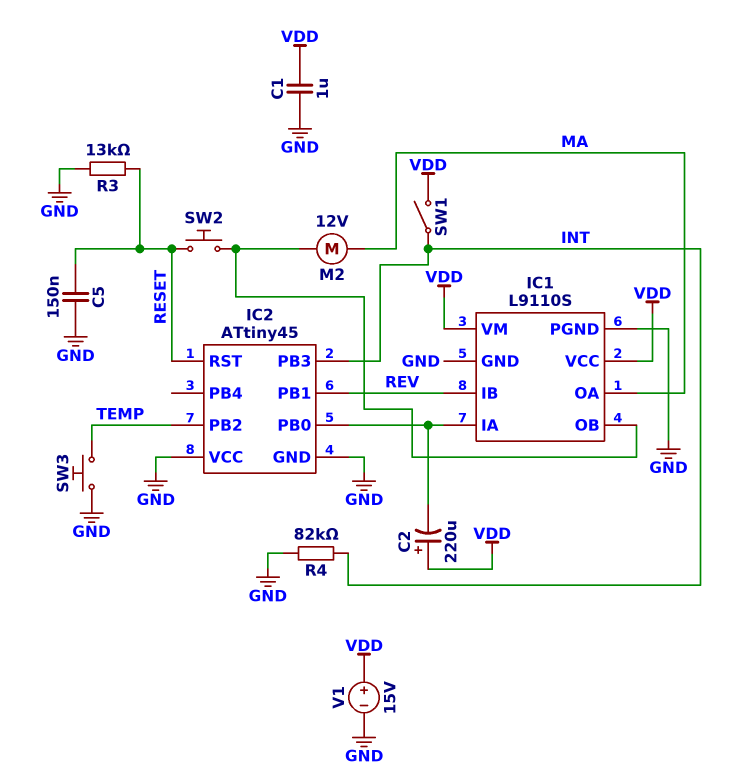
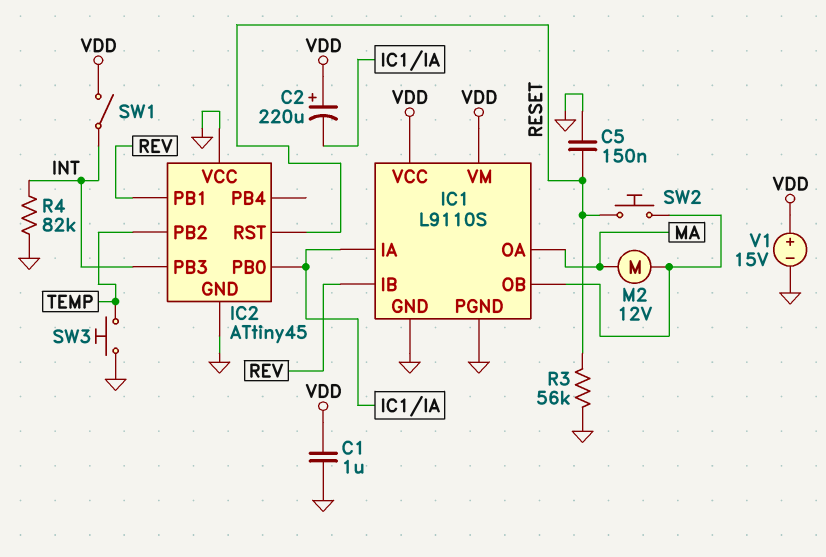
R3: 13k (GND, RESET) -> 56k (GND, RESET)

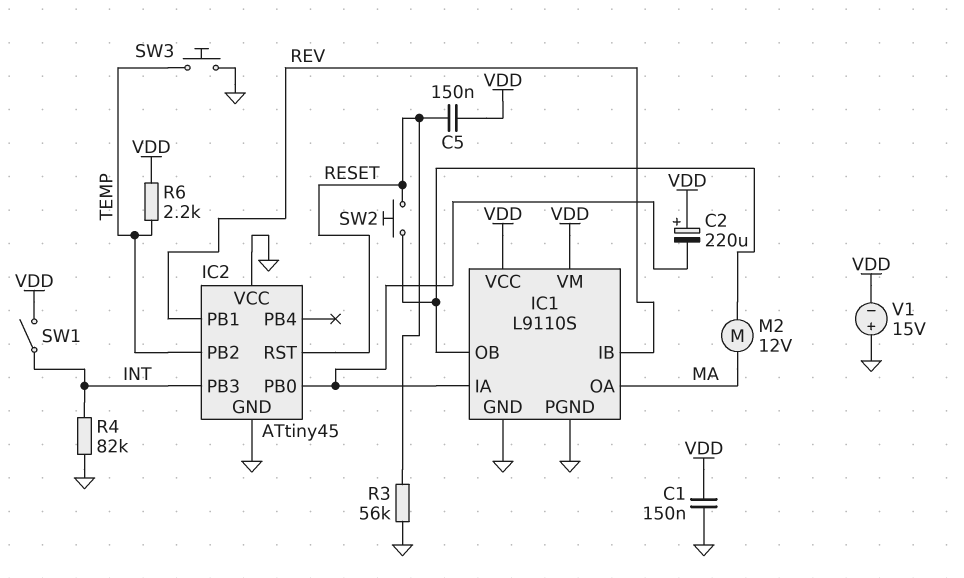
C1: 1uF (GND, VDD) -> 150nF (GND, VDD)
C5: 150nF (GND, RESET) -> 150nF (RESET, VDD)
R6: none -> 2.2k (TEMP, VDD)
V1: 15V (plus VDD, minus GND) -> 15V (plus GND, minus VDD)

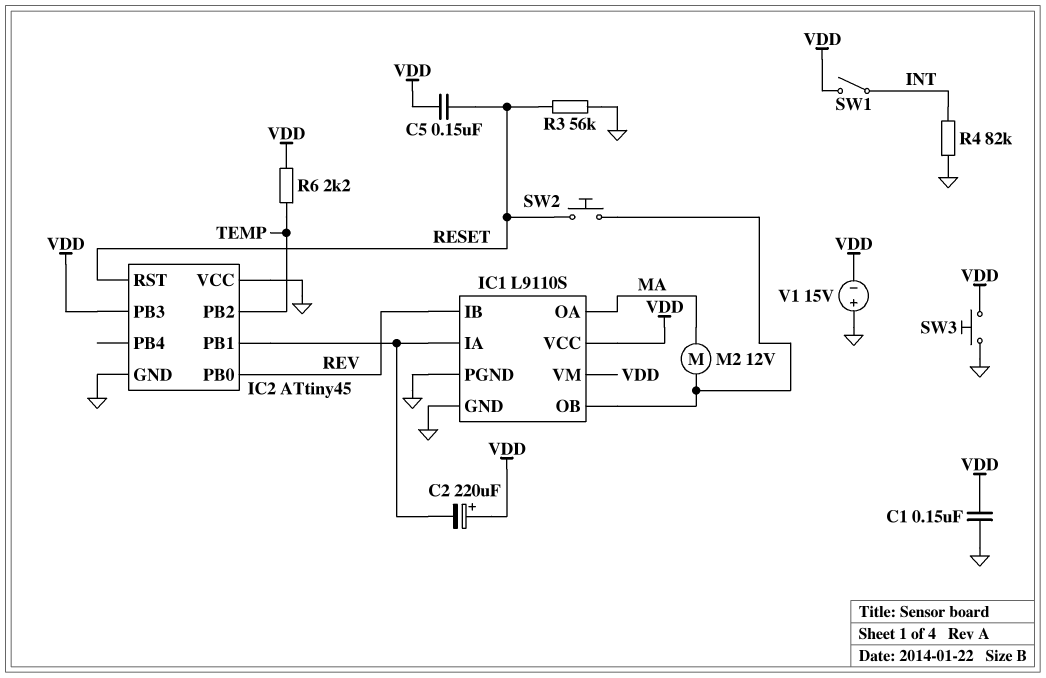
IC2 pin PB0: IC1/IA -> REV
IC2 pin PB1: REV -> IC1/IA
IC2 pin PB3: INT -> VDD
SW3: button (GND, TEMP) -> button (GND, VDD)

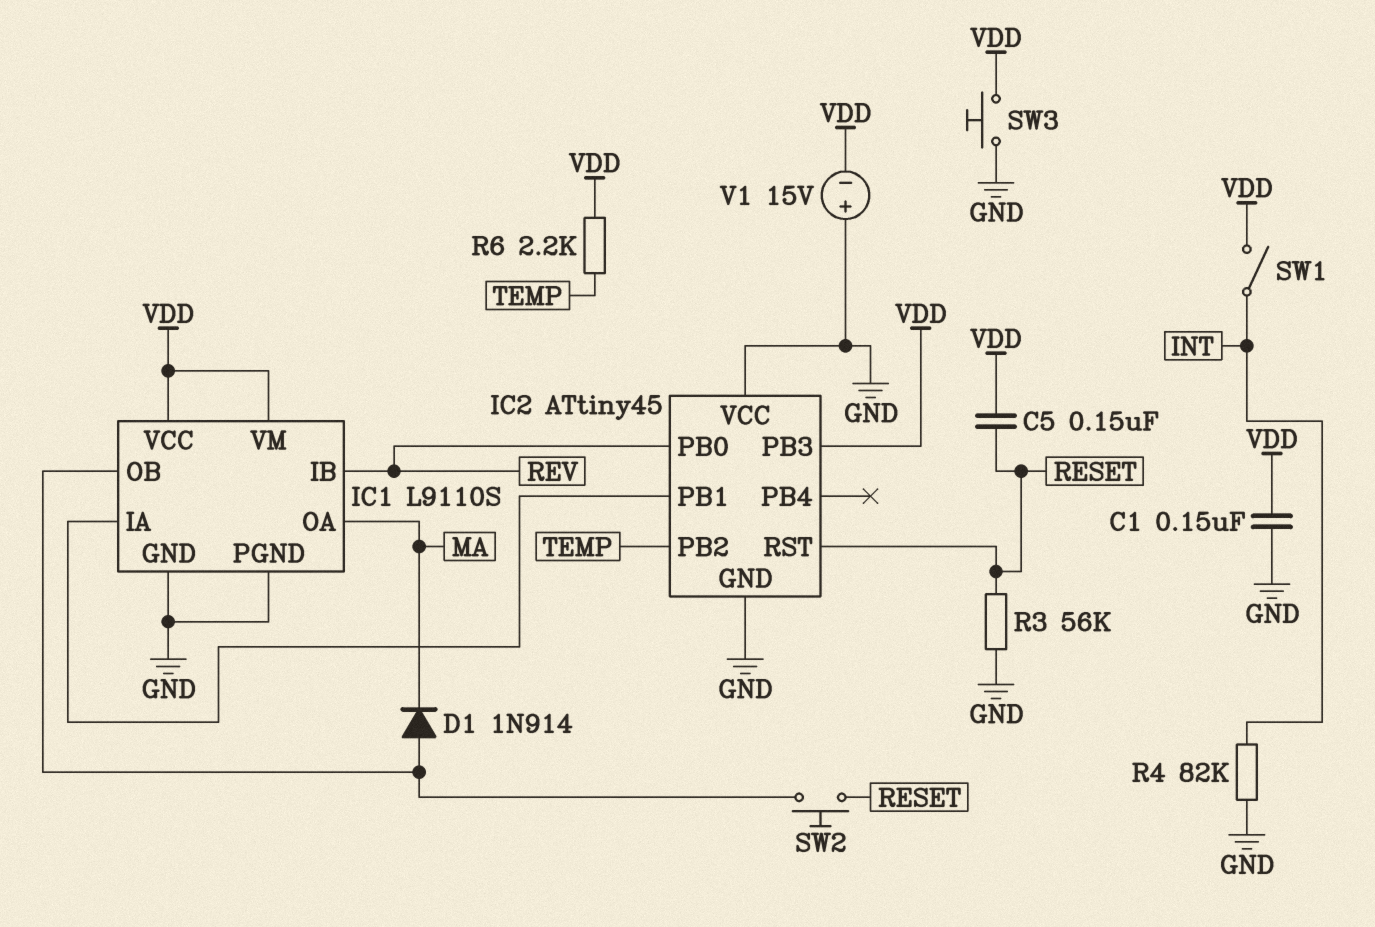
C2: 220uF (plus VDD, minus IC1/IA) -> none
D1: none -> diode 1N914 (A IC1/OB, K MA)
M2: motor 12V (IC1/OB, MA) -> none

